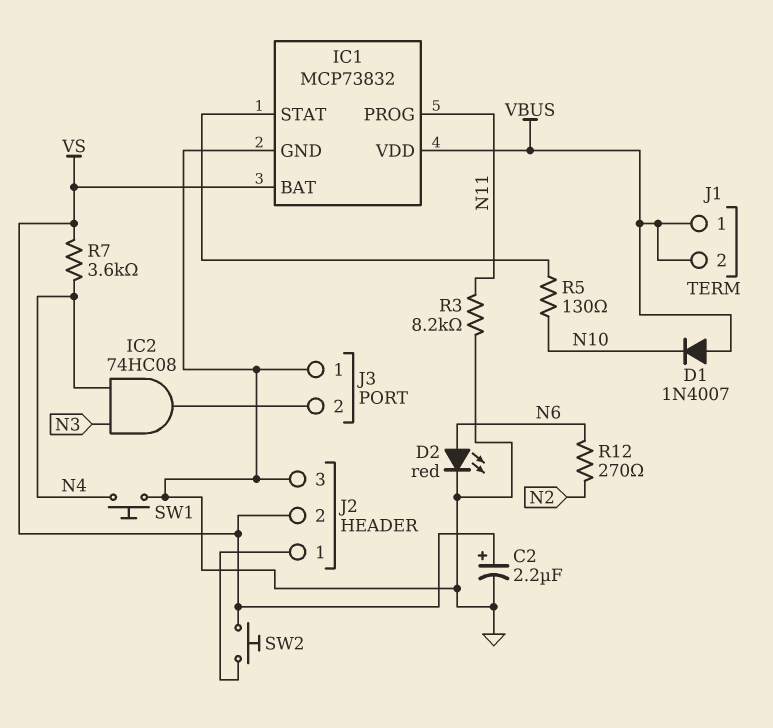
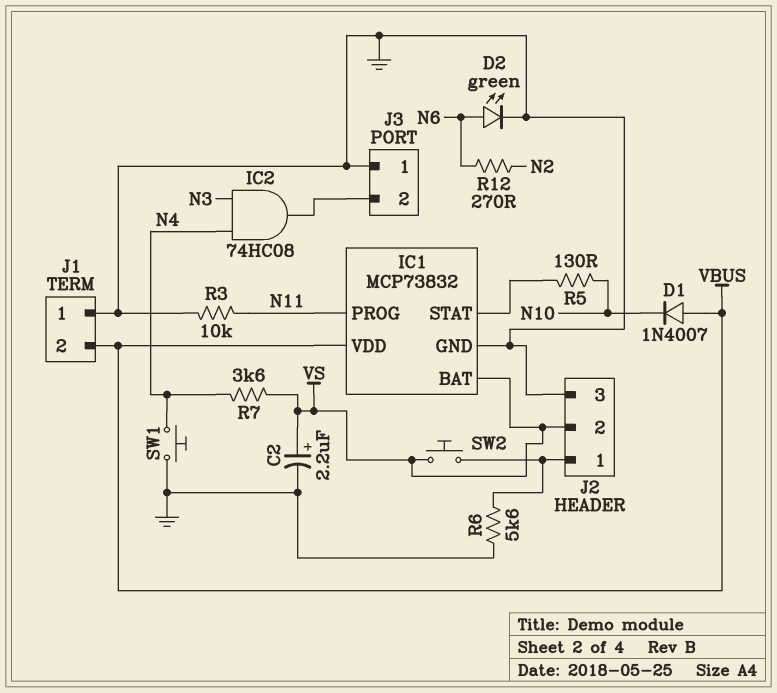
D2: LED red (A N6, K GND) -> LED green (A N6, K GND)
J1 pin 1: VBUS -> GND
R3: 8.2k (GND, N11) -> 10k (GND, N11)
R6: none -> 5.6k (GND, J2/1)

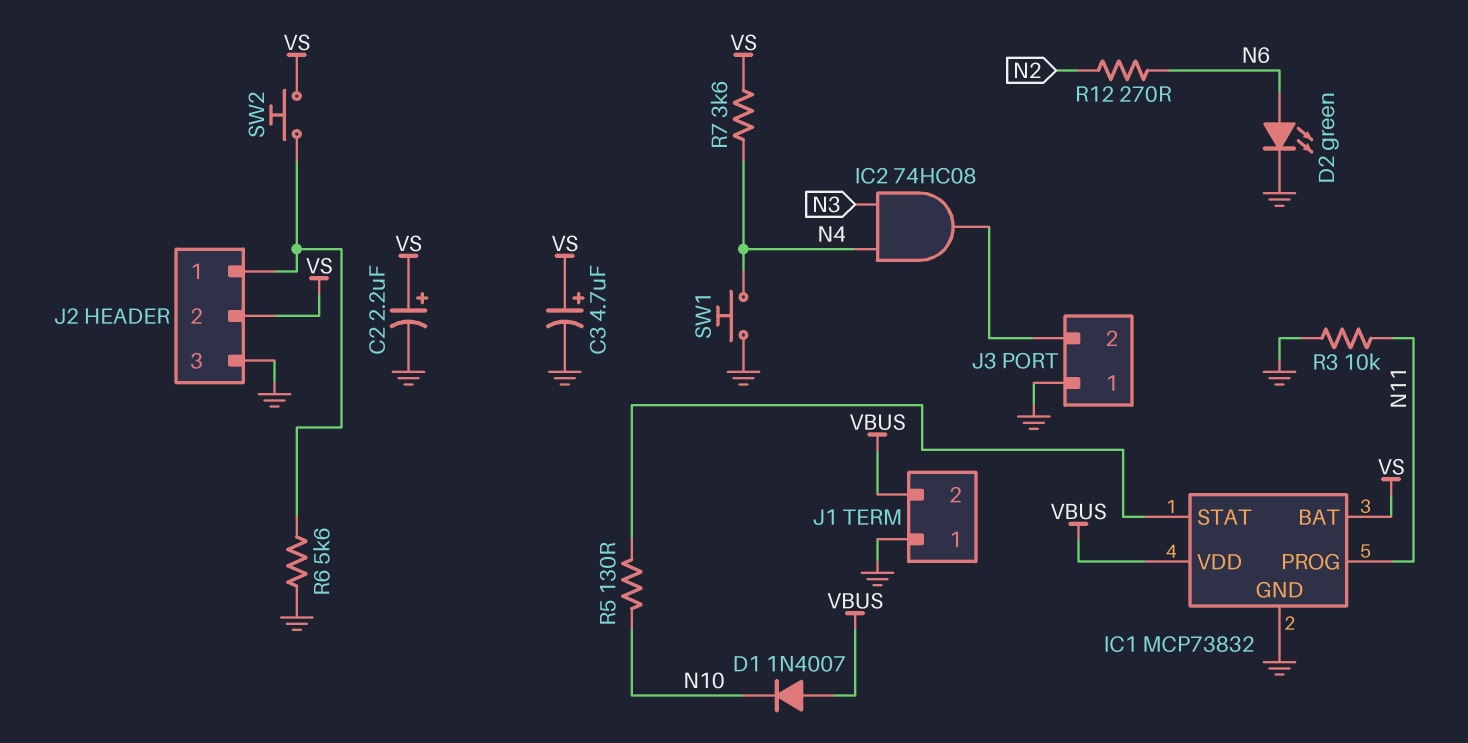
C3: none -> 4.7uF (plus VS, minus GND)

